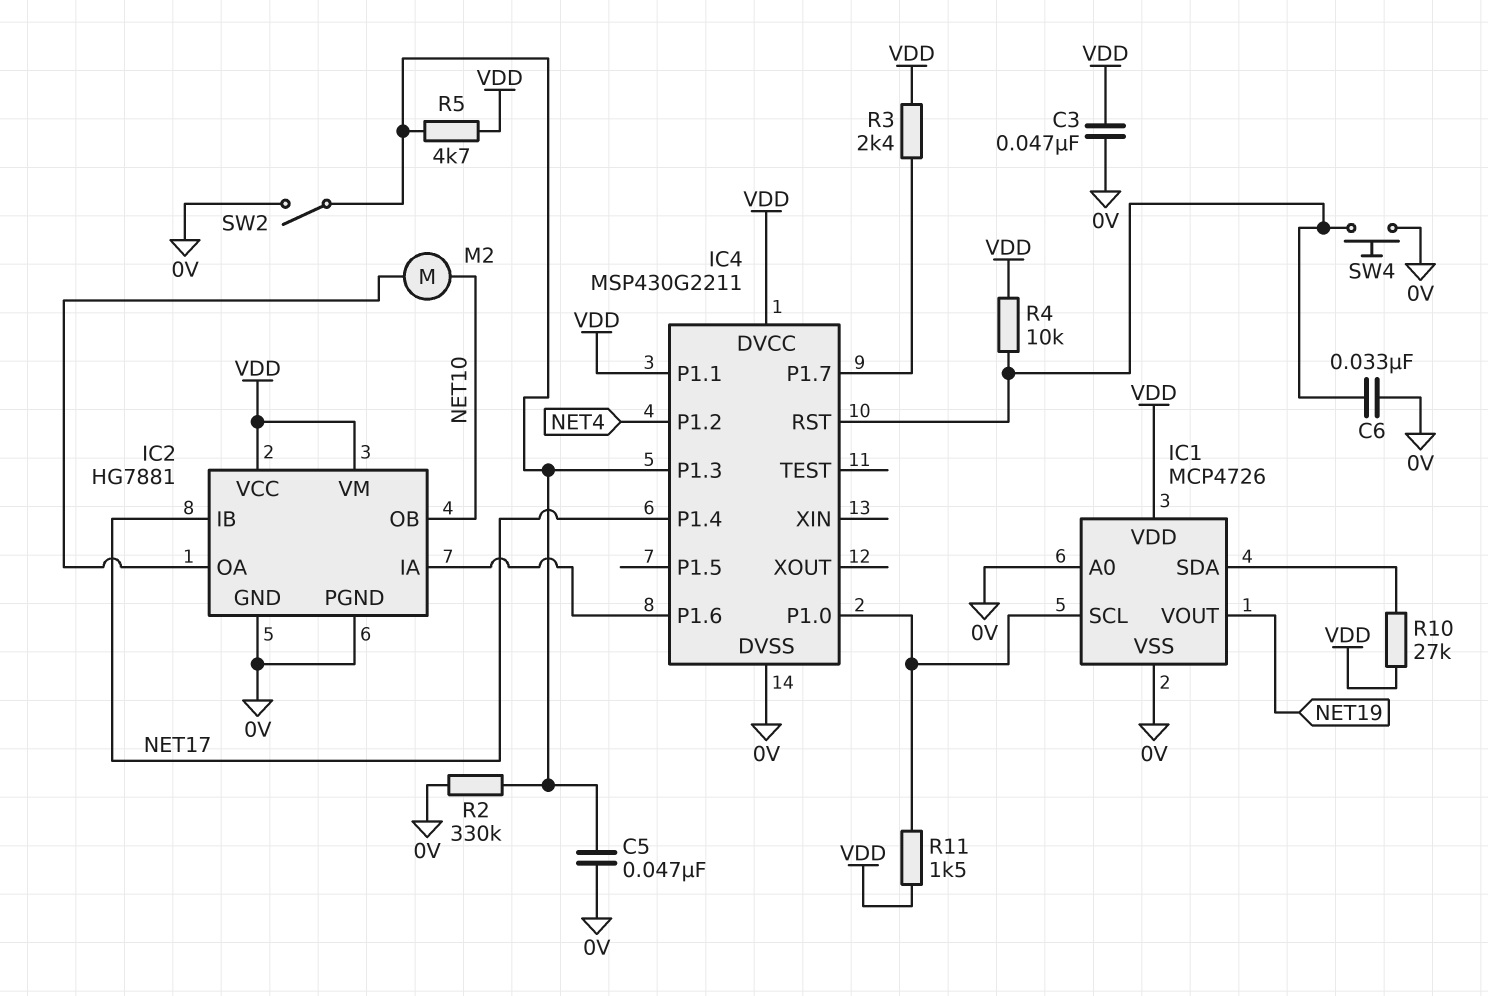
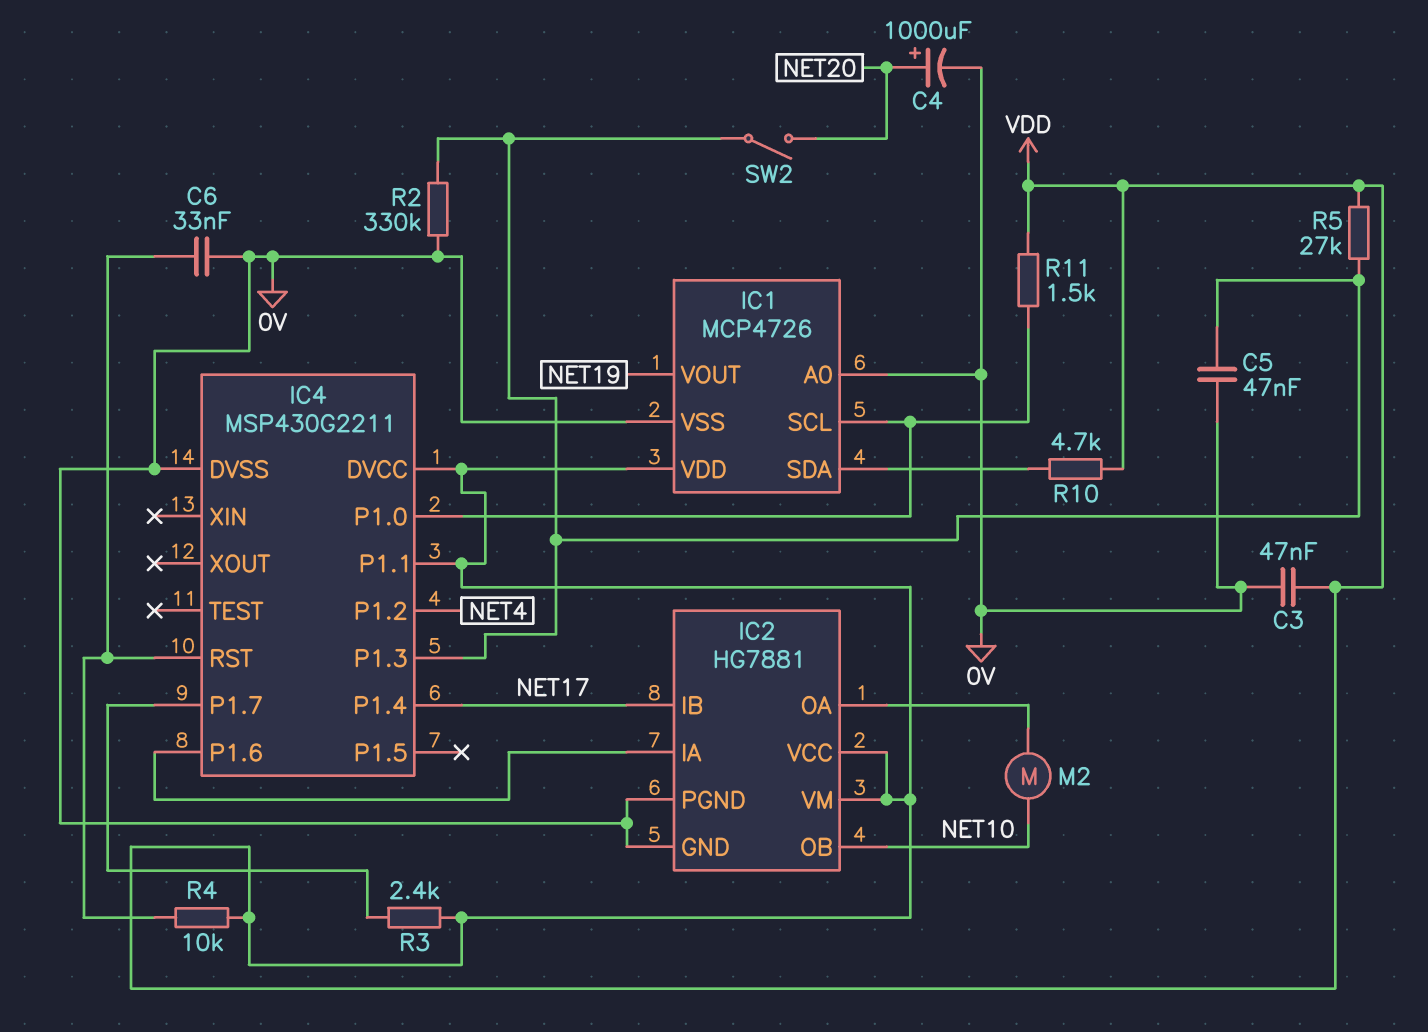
C4: none -> 1000uF (plus NET20, minus 0V)
R5: 4.7k (IC4/P1.3, VDD) -> 27k (IC4/P1.3, VDD)
R10: 27k (IC1/SDA, VDD) -> 4.7k (IC1/SDA, VDD)
SW2: switch (0V, IC4/P1.3) -> switch (IC4/P1.3, NET20)
SW4: button (0V, IC4/RST) -> none

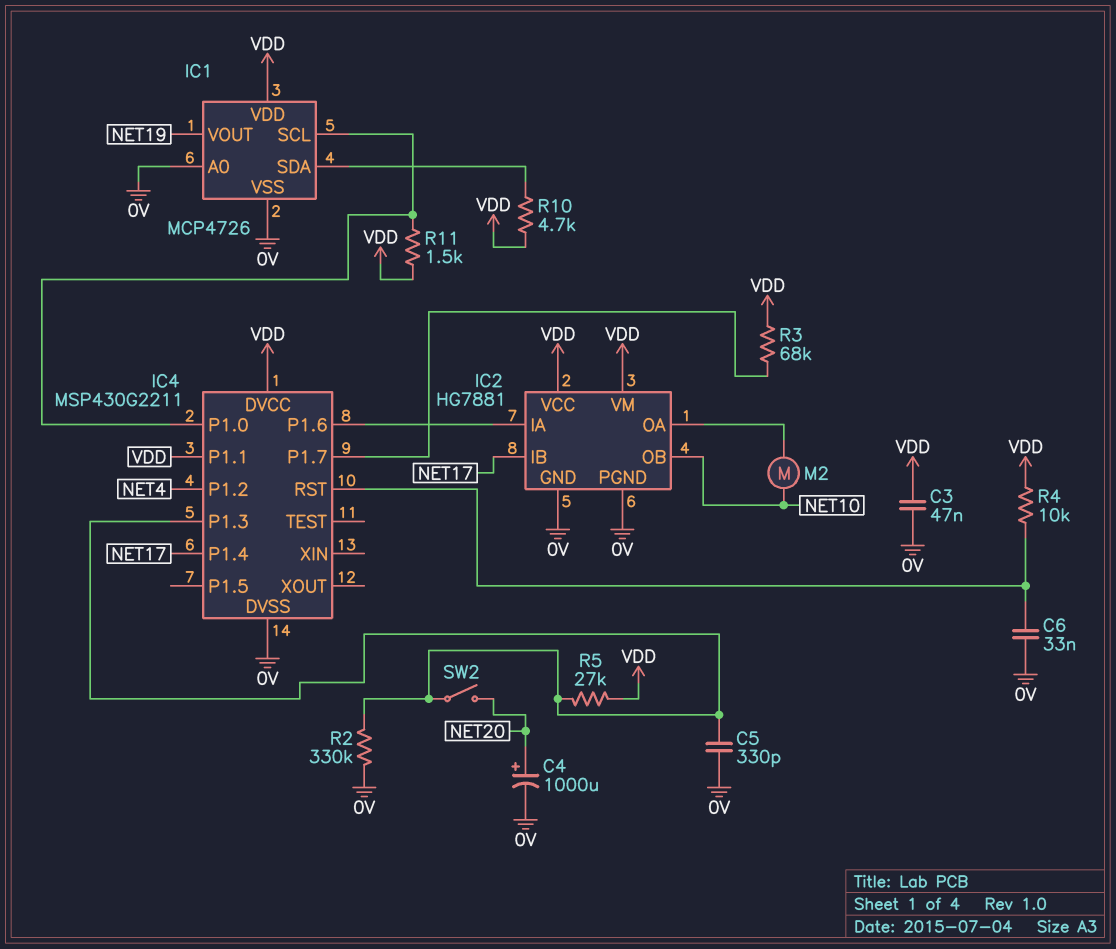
C5: 47nF (0V, IC4/P1.3) -> 330pF (0V, IC4/P1.3)
R3: 2.4k (IC4/P1.7, VDD) -> 68k (IC4/P1.7, VDD)

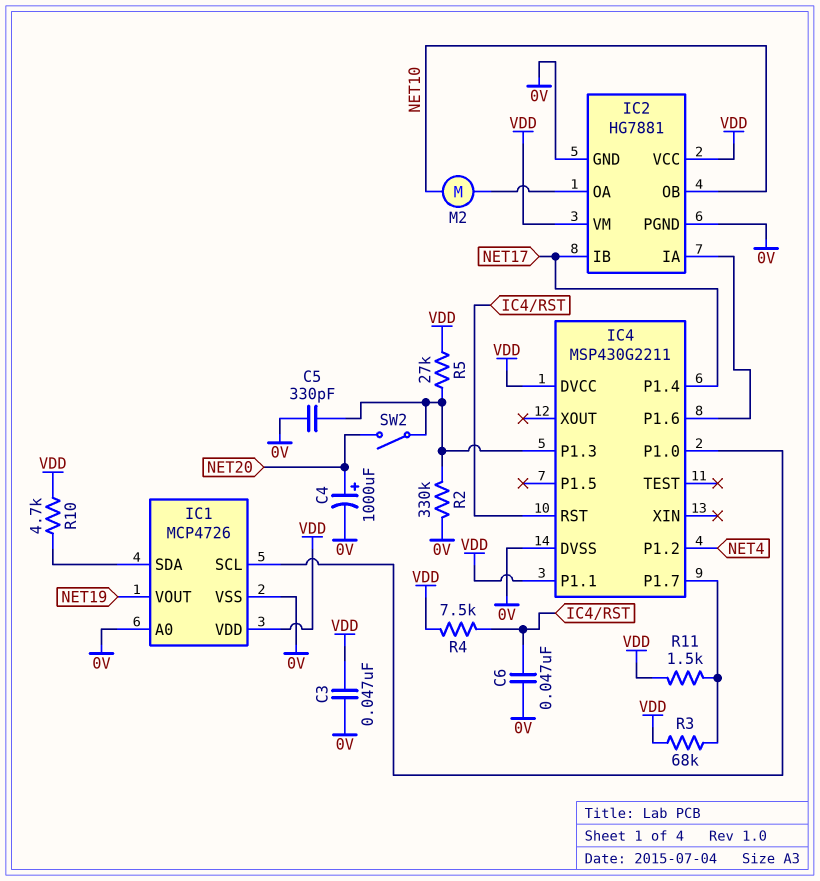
C6: 33nF (0V, IC4/RST) -> 47nF (0V, IC4/RST)
R4: 10k (IC4/RST, VDD) -> 7.5k (IC4/RST, VDD)
R11: 1.5k (IC1/SCL, VDD) -> 1.5k (IC4/P1.7, VDD)

